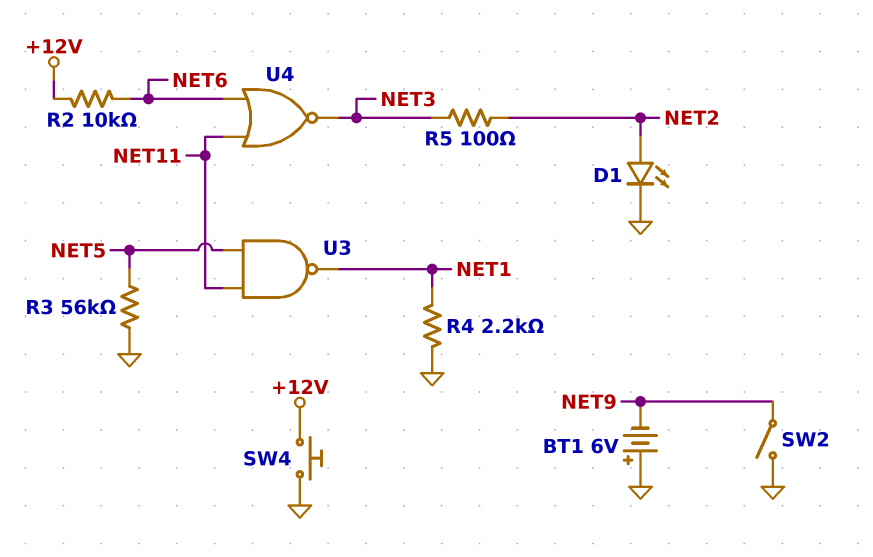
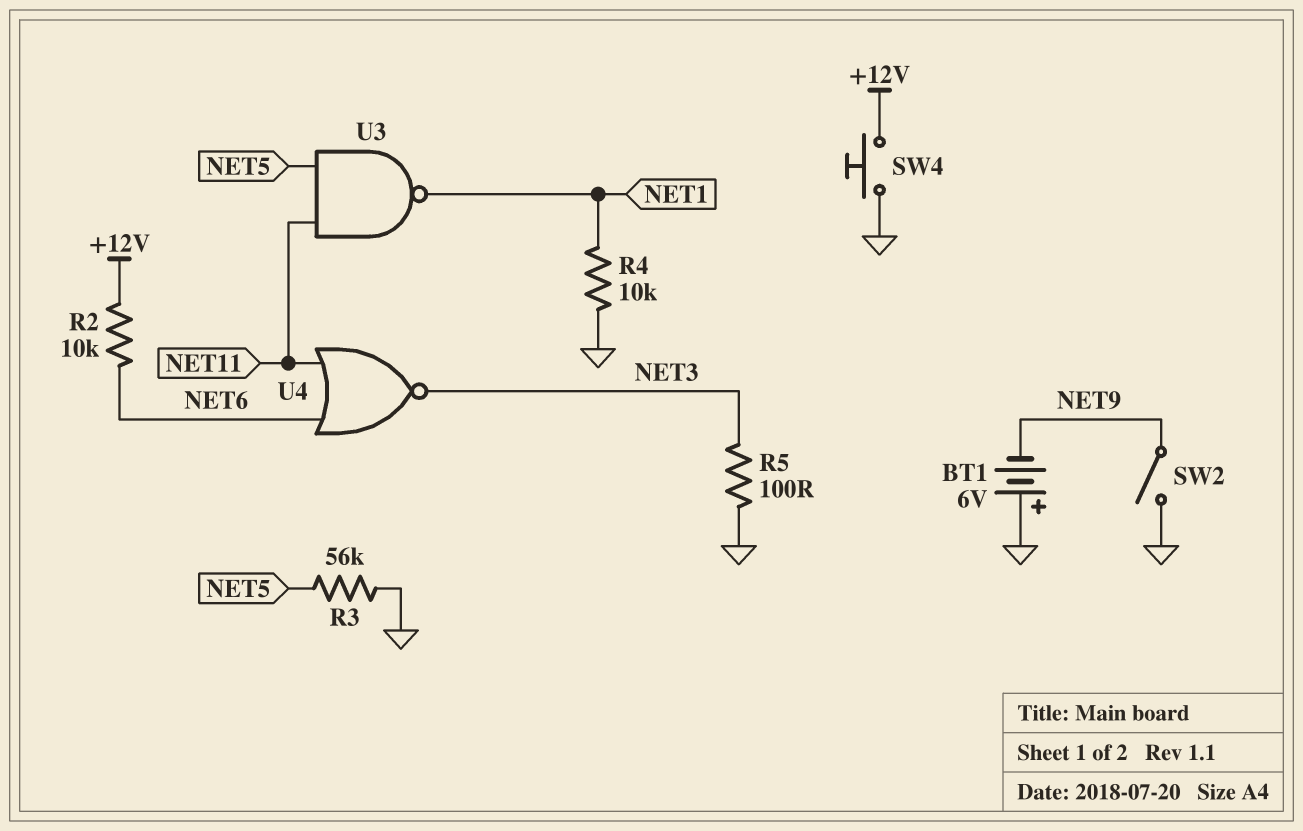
D1: LED (A NET2, K GND) -> none
R4: 2.2k (GND, NET1) -> 10k (GND, NET1)
R5: 100 (NET2, NET3) -> 100 (GND, NET3)

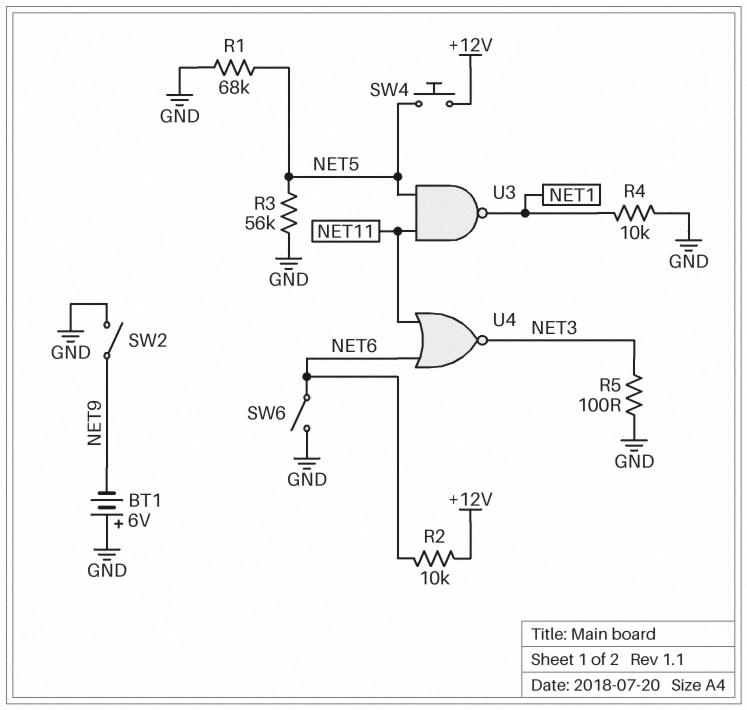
R1: none -> 68k (GND, NET5)
SW4: button (+12V, GND) -> button (+12V, NET5)
SW6: none -> switch (GND, NET6)

